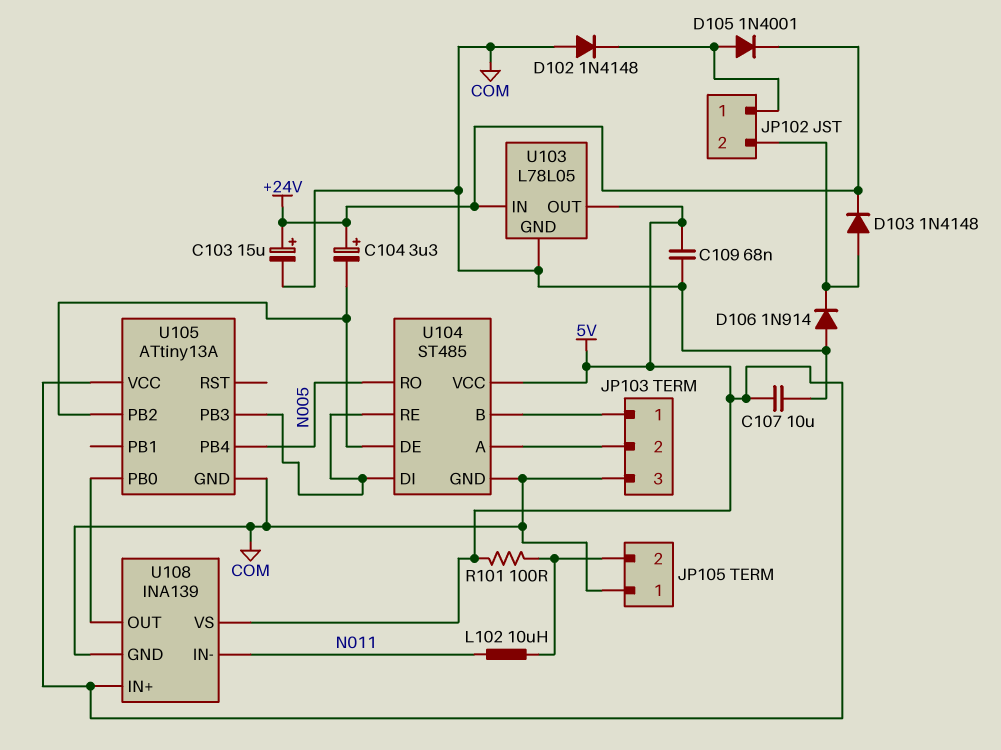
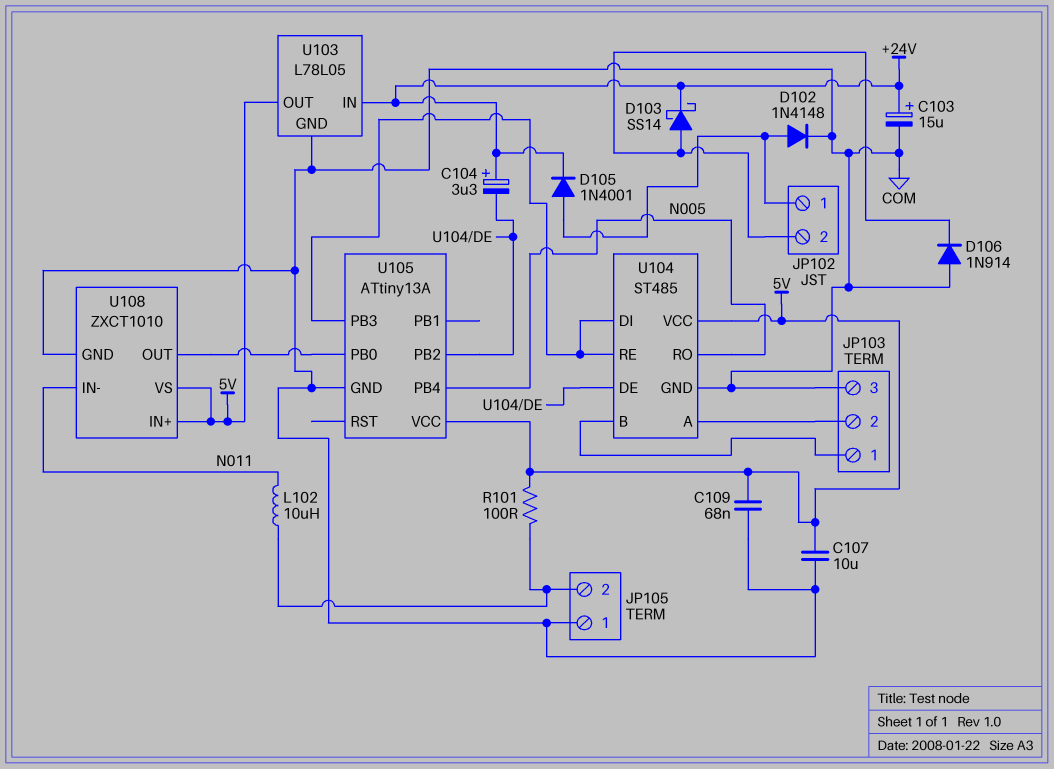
D102: diode 1N4148 (A COM, K JP102/1) -> diode 1N4148 (A JP102/1, K COM)
D103: diode 1N4148 (A JP102/2, K +24V) -> schottky SS14 (A JP102/2, K +24V)
U108: INA139 -> ZXCT1010

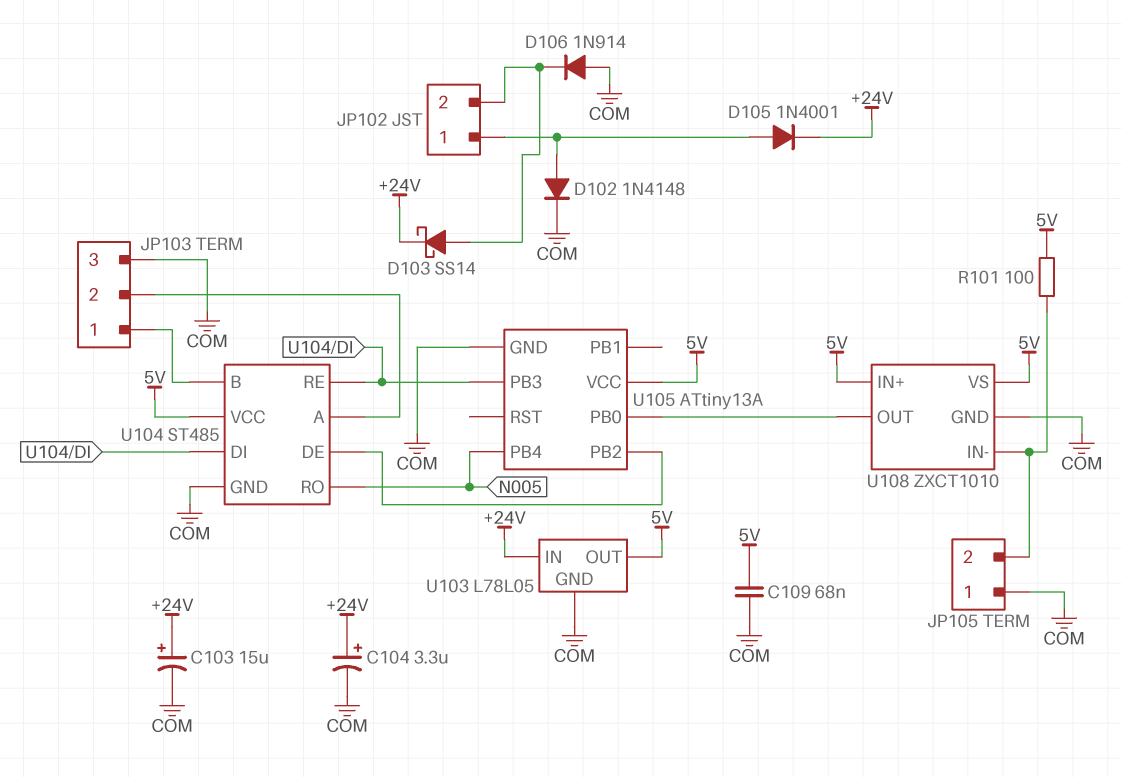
C104: 3.3uF (plus +24V, minus U104/DE) -> 3.3uF (plus +24V, minus COM)
C107: 10uF (5V, COM) -> none
L102: 10uH (JP105/2, N011) -> none
U108 pin IN-: N011 -> JP105/2

